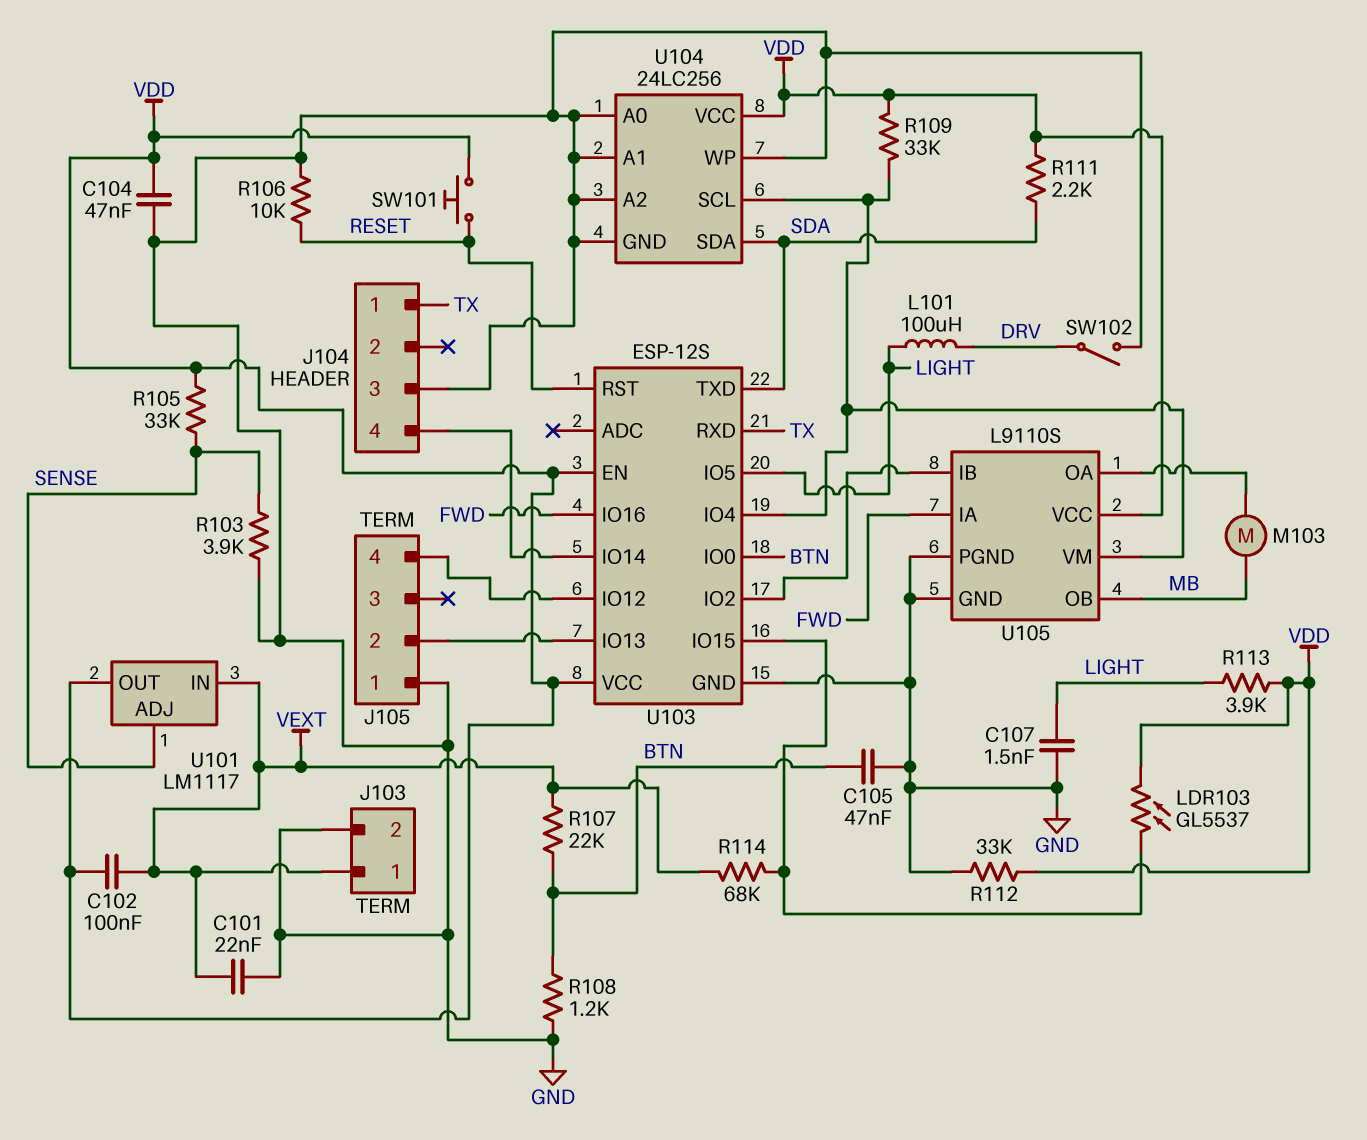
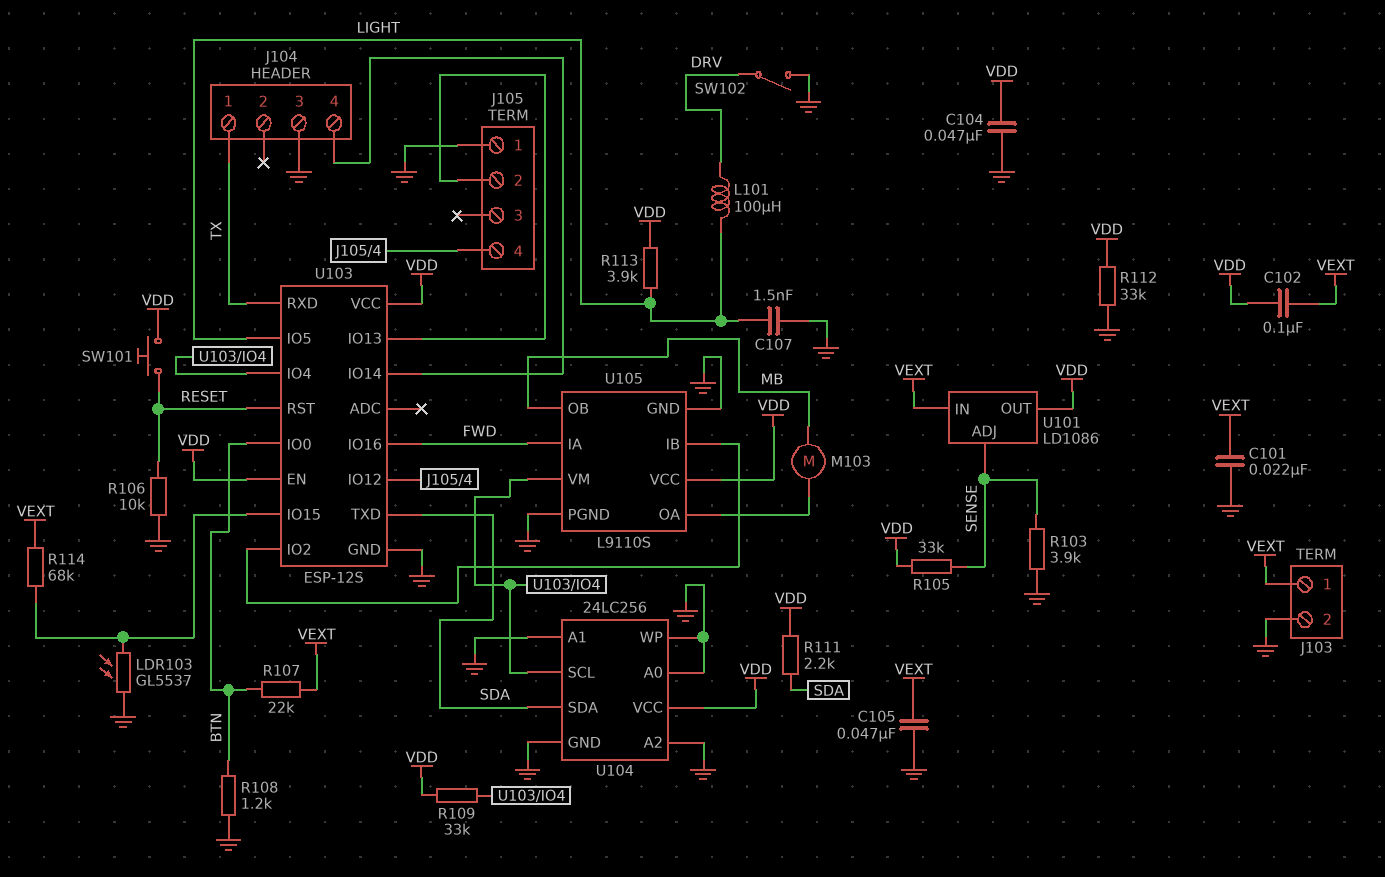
C105: 47nF (BTN, GND) -> 47nF (GND, VEXT)
LDR103: GL5537 (U103/IO15, VDD) -> GL5537 (GND, U103/IO15)
U101: LM1117 -> LD1086

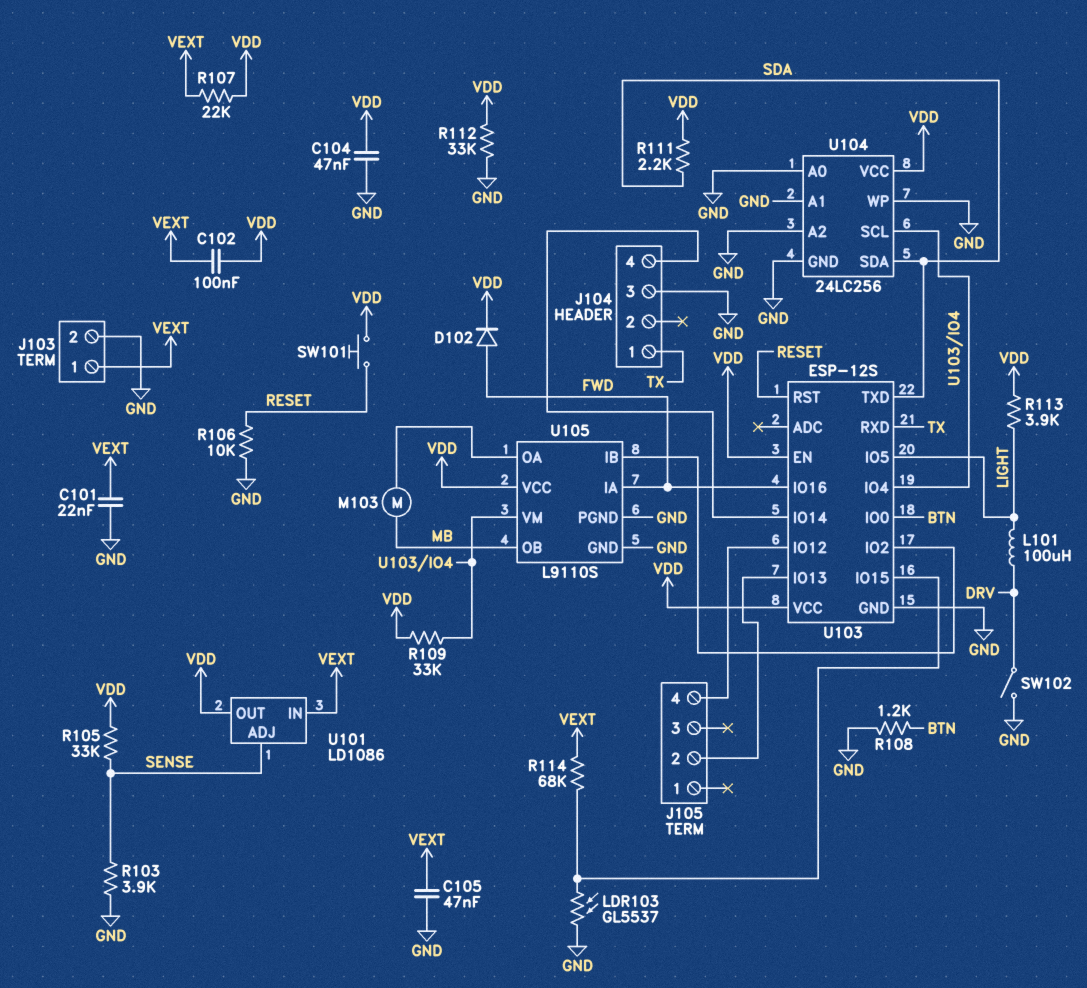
C107: 1.5nF (GND, LIGHT) -> none
D102: none -> diode (A FWD, K VDD)
J105 pin 1: GND -> none
R107: 22k (BTN, VEXT) -> 22k (VDD, VEXT)

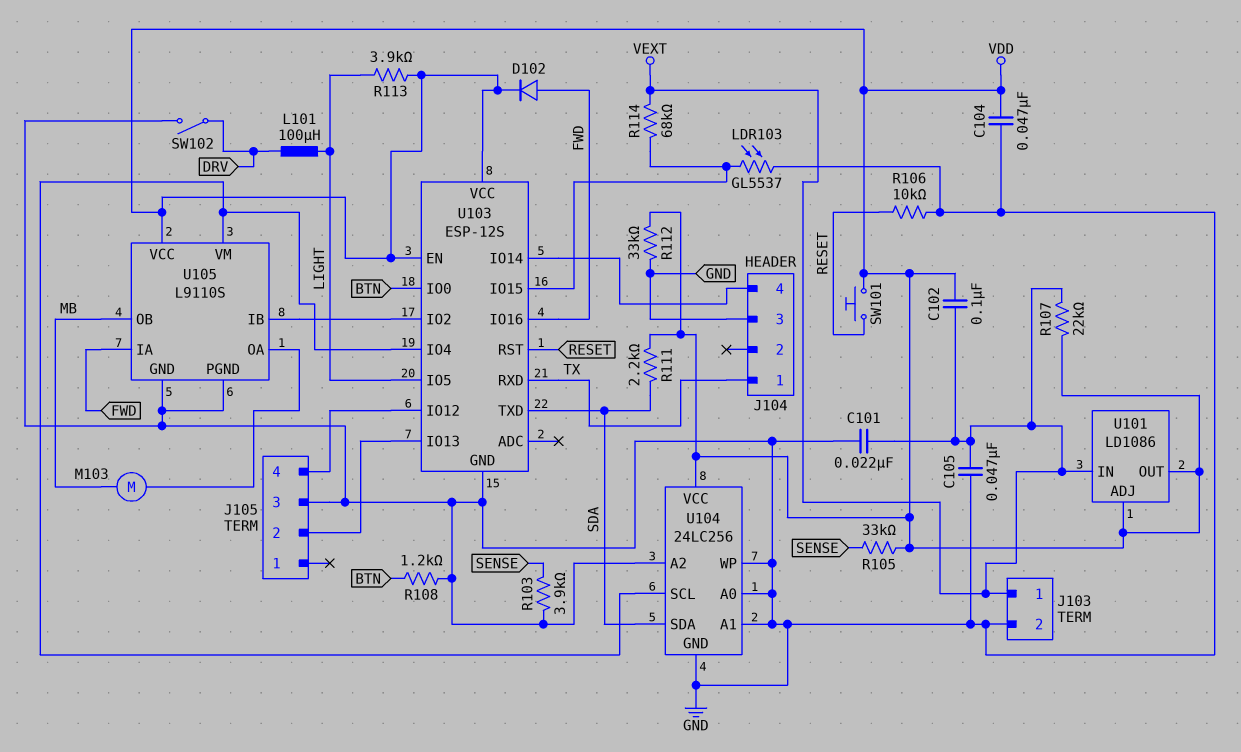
J105 pin 3: none -> GND
R109: 33k (U103/IO4, VDD) -> none
U101 pin ADJ: SENSE -> VDD

